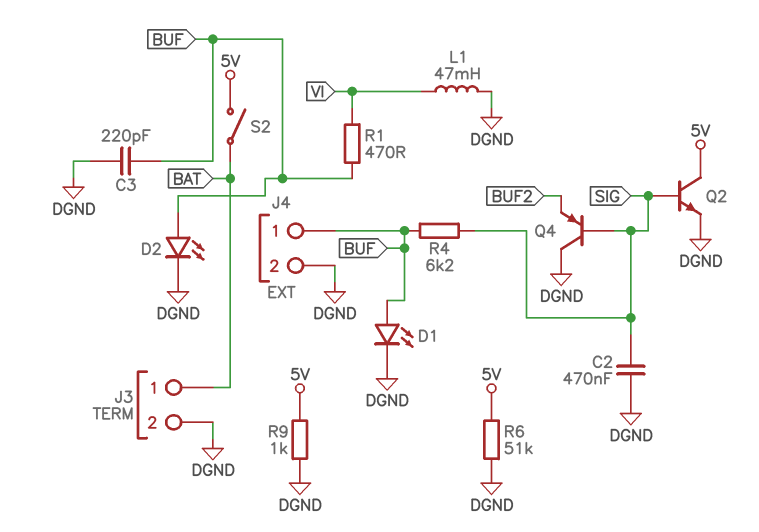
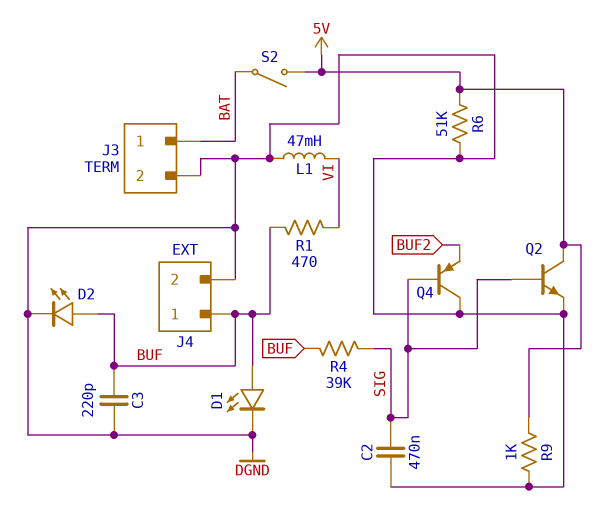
R4: 6.2k (BUF, SIG) -> 39k (BUF, SIG)

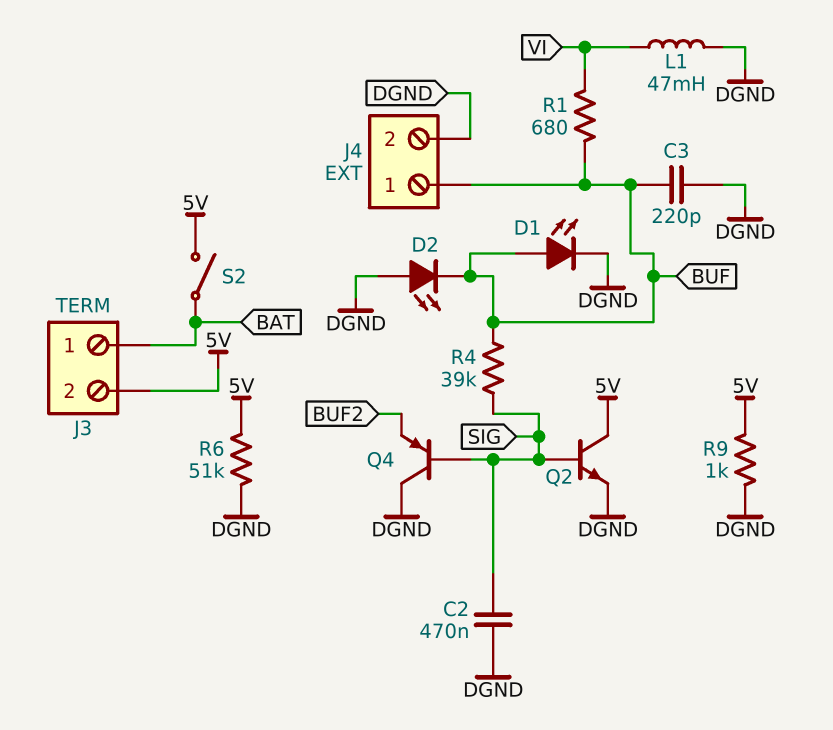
D2: LED (A BUF, K DGND) -> LED (A DGND, K BUF)
J3 pin 2: DGND -> 5V
R1: 470 (BUF, VI) -> 680 (BUF, VI)

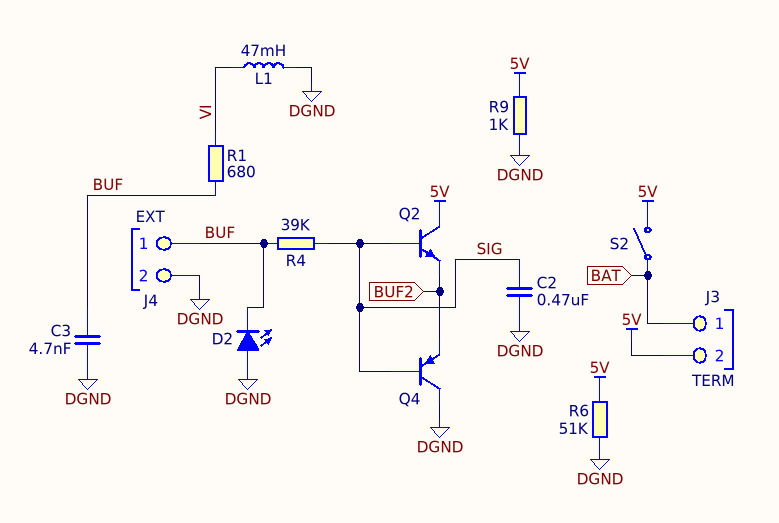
C3: 220pF (BUF, DGND) -> 4.7nF (BUF, DGND)
D1: LED (A BUF, K DGND) -> none
Q2: NPN (B SIG, C 5V, E DGND) -> NPN (B SIG, C 5V, E BUF2)

